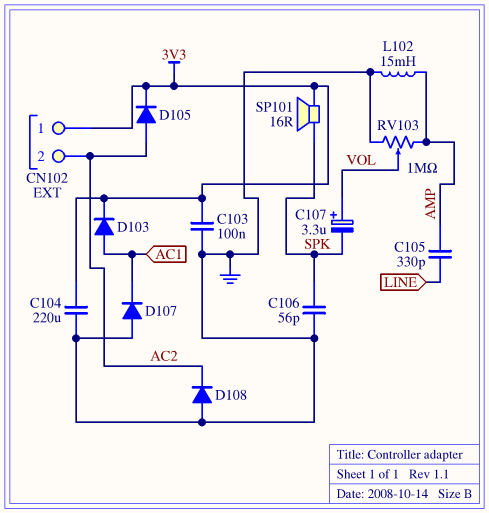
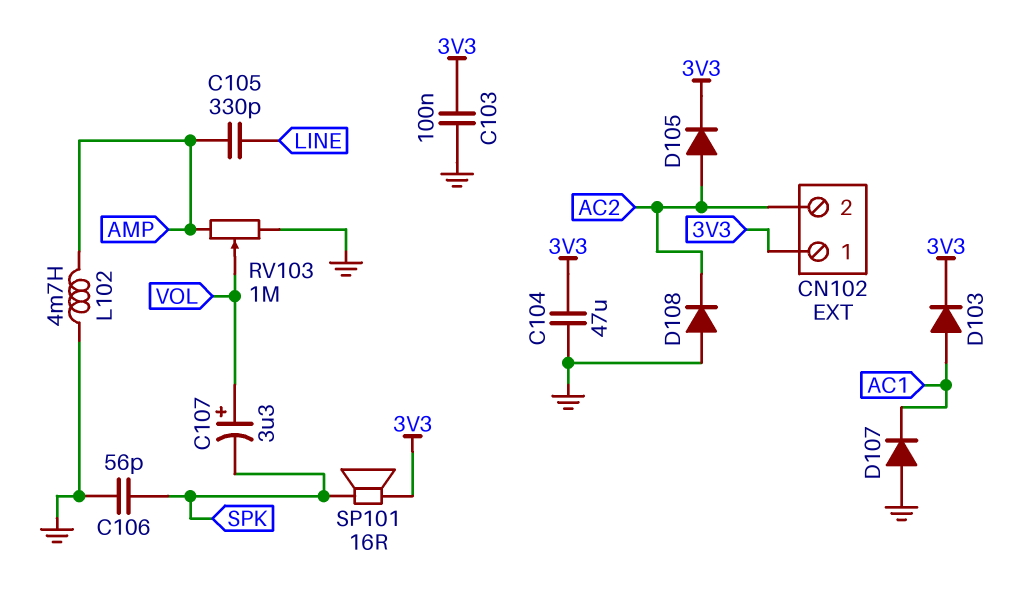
C104: 220uF (3V3, GND) -> 47uF (3V3, GND)
L102: 15mH (AMP, GND) -> 4.7mH (AMP, GND)

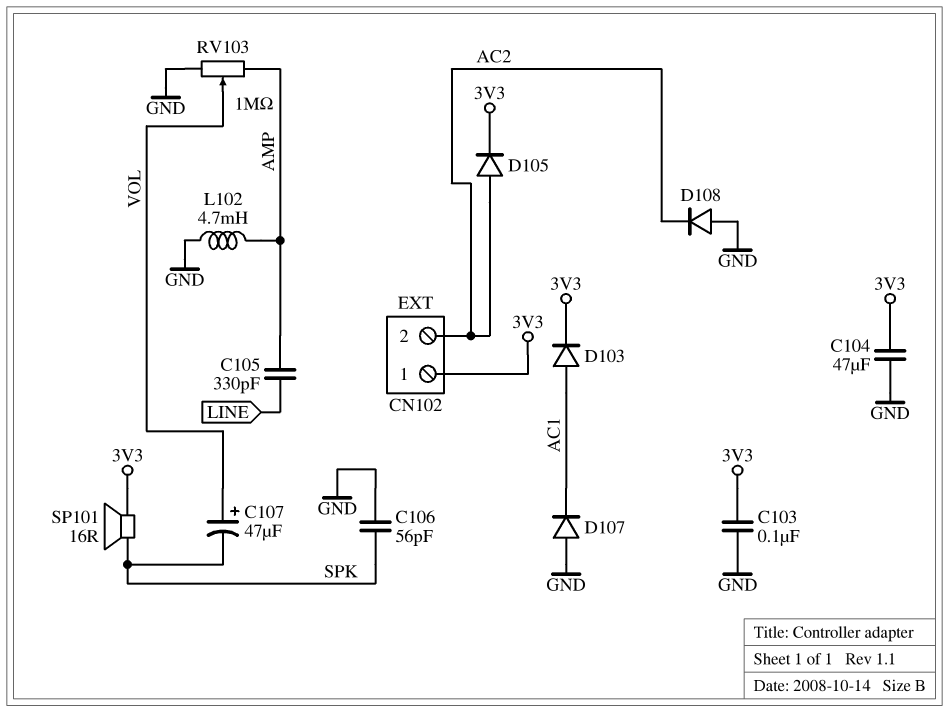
C107: 3.3uF (plus VOL, minus SPK) -> 47uF (plus VOL, minus SPK)

